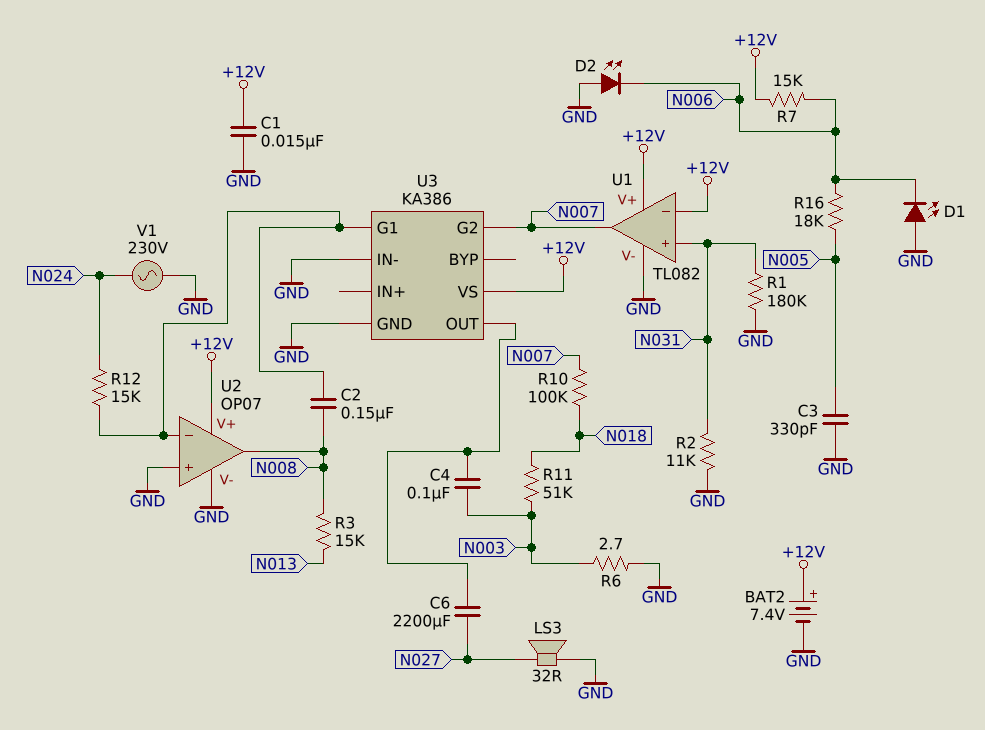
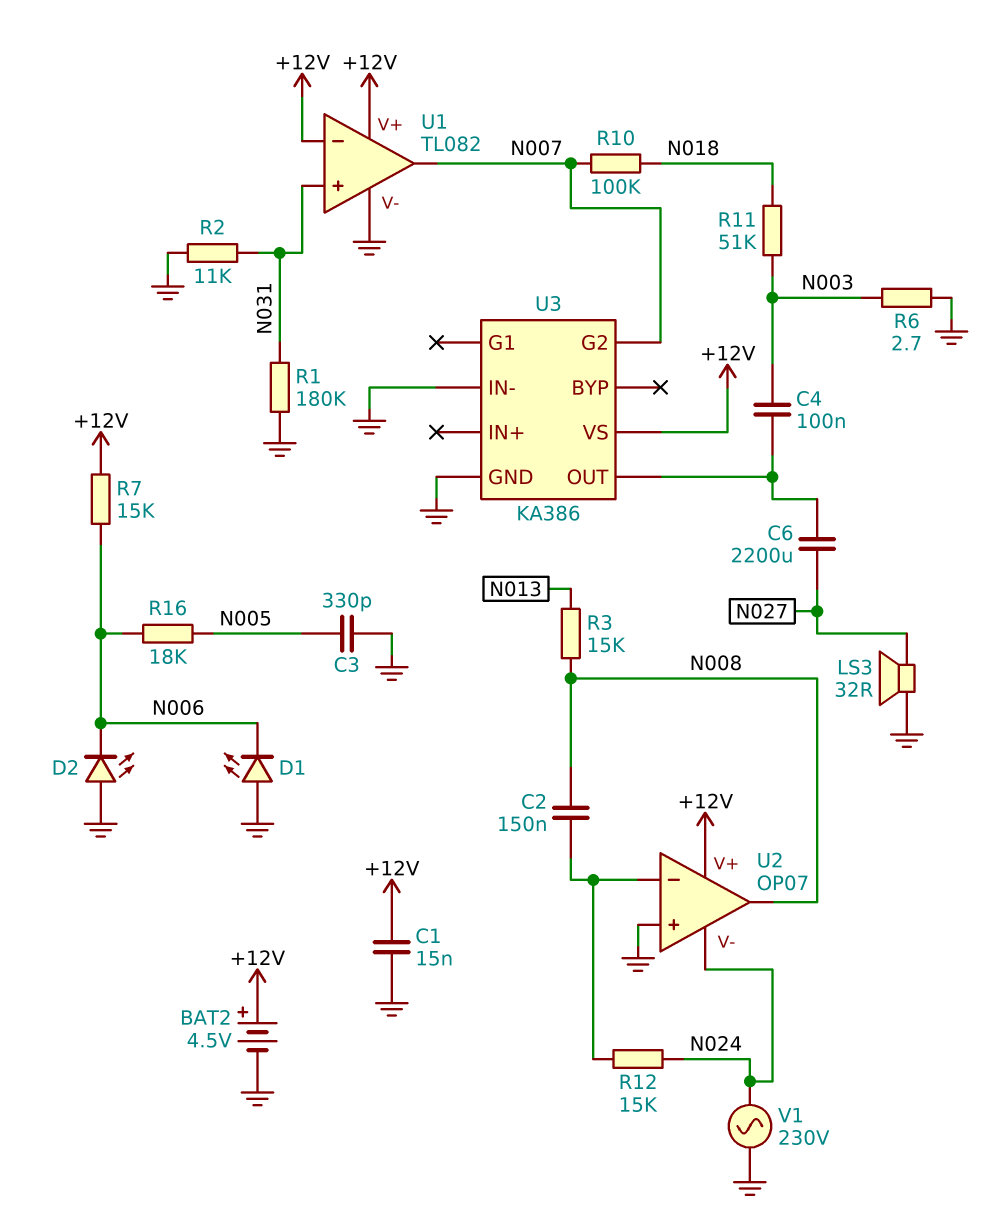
BAT2: 7.4V (plus +12V, minus GND) -> 4.5V (plus +12V, minus GND)
U2 pin V-: GND -> N024
U3 pin G1: U2/in- -> none

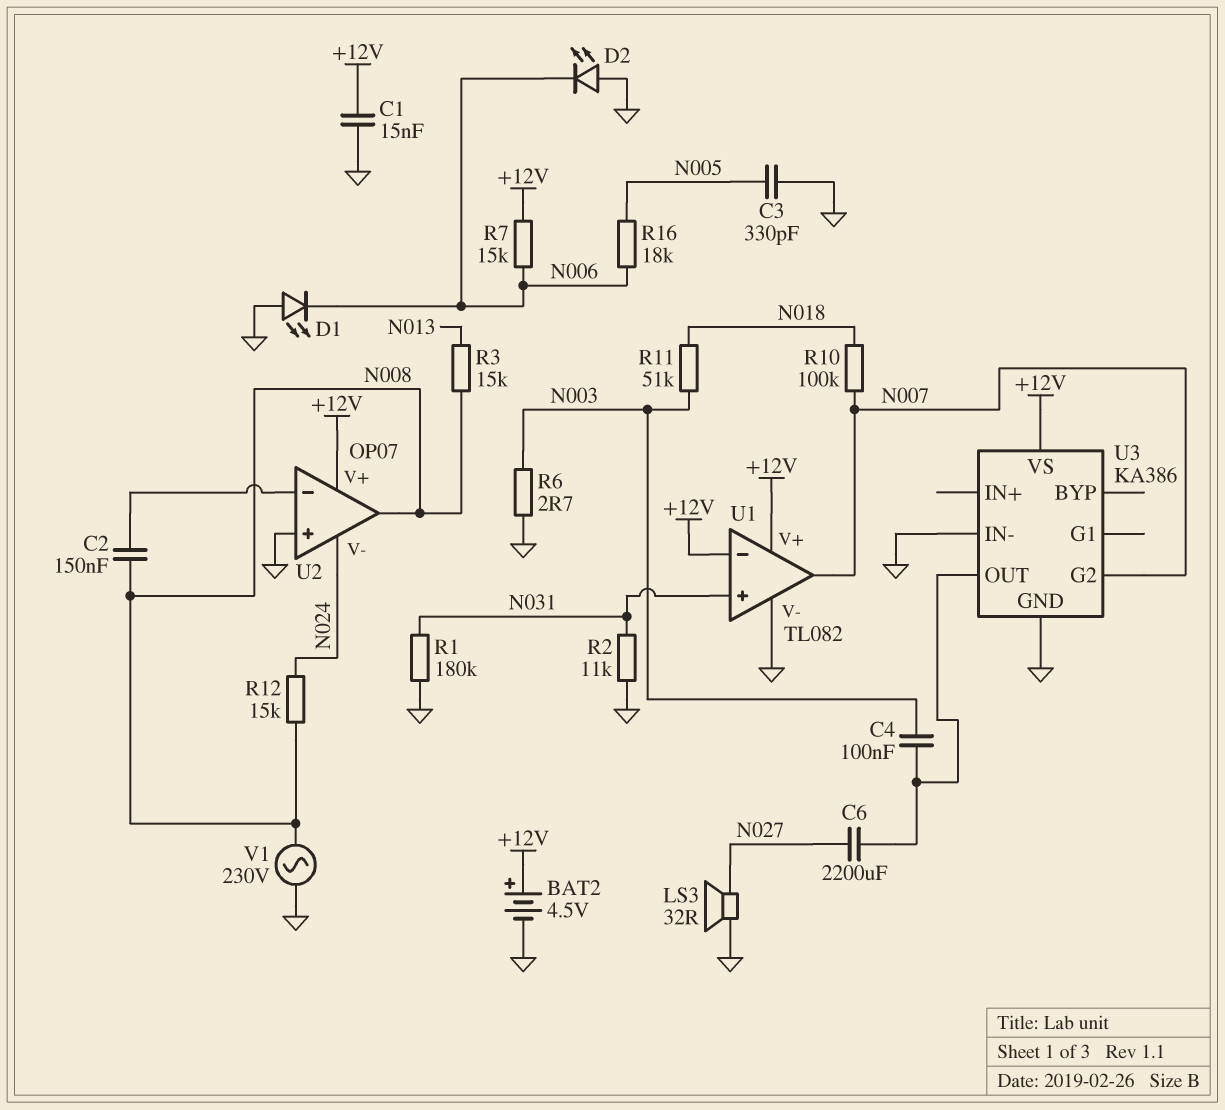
R12: 15k (N024, U2/in-) -> 15k (N008, N024)
V1: AC 230V (GND, N024) -> AC 230V (GND, N008)

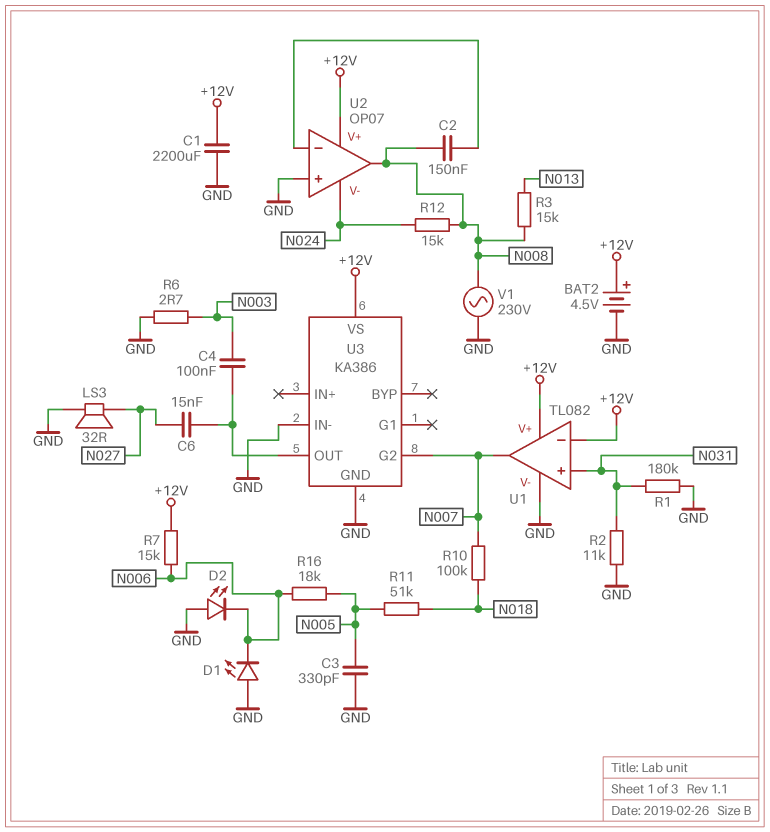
C1: 15nF (+12V, GND) -> 2200uF (+12V, GND)
C6: 2200uF (N027, U3/OUT) -> 15nF (N027, U3/OUT)
R11: 51k (N003, N018) -> 51k (N005, N018)

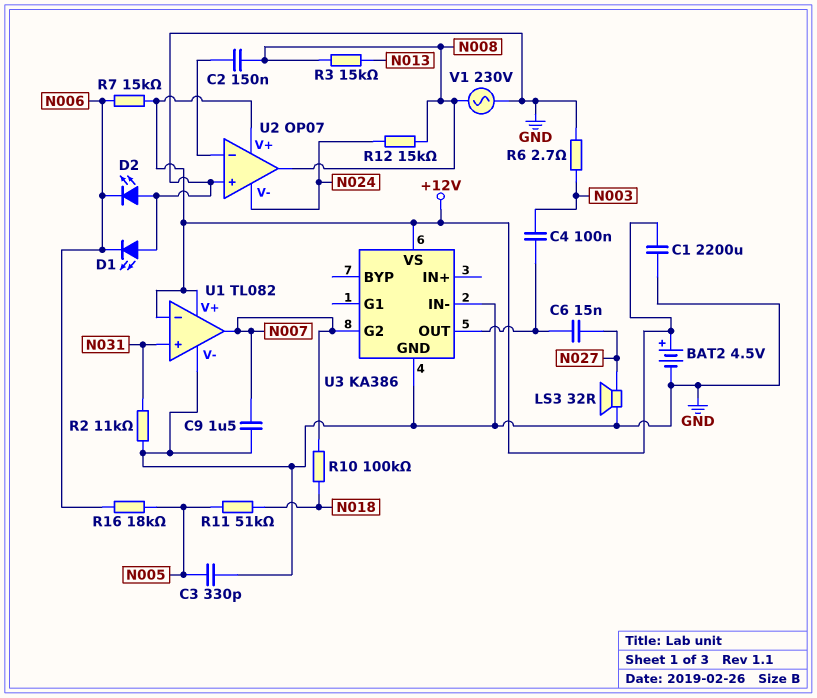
C9: none -> 1.5uF (GND, N007)
R1: 180k (GND, N031) -> none

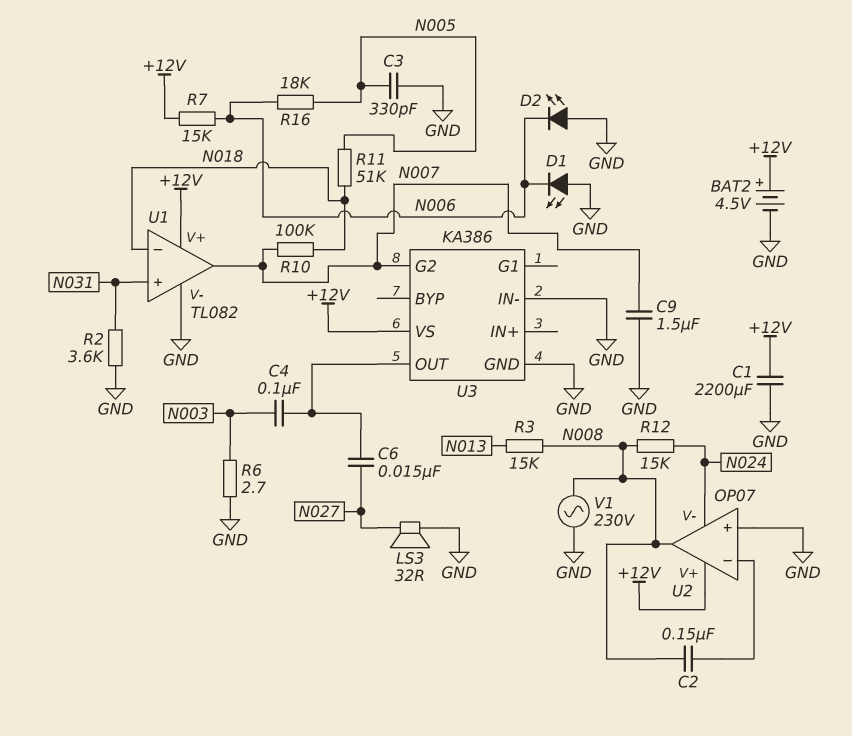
R2: 11k (GND, N031) -> 3.6k (GND, N031)
U1 pin in-: +12V -> N018

